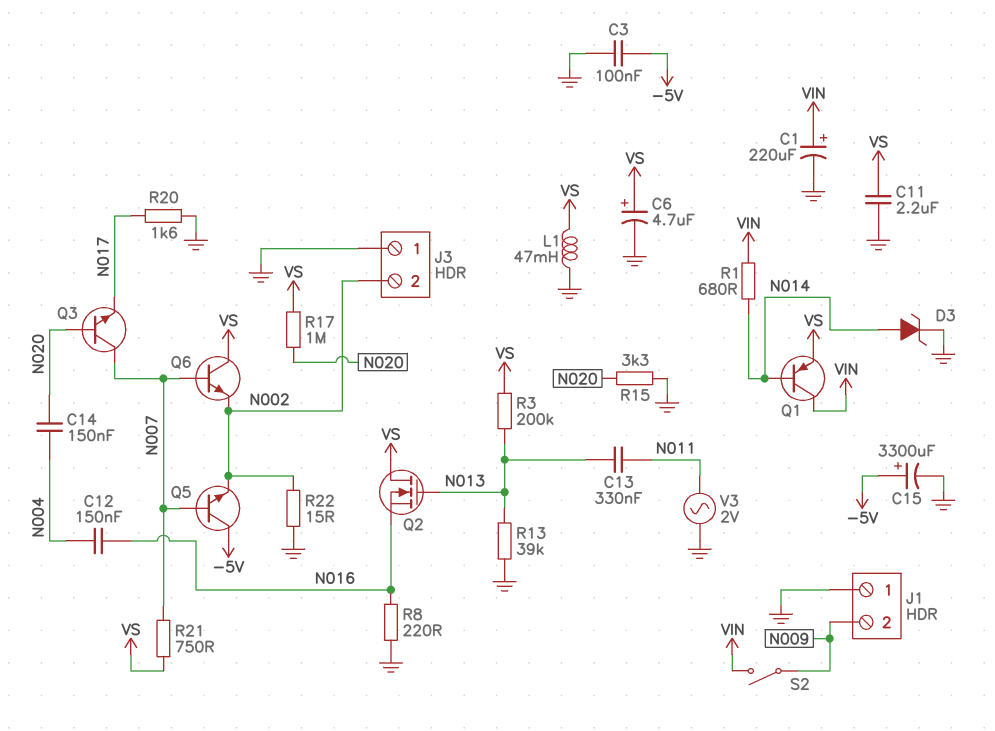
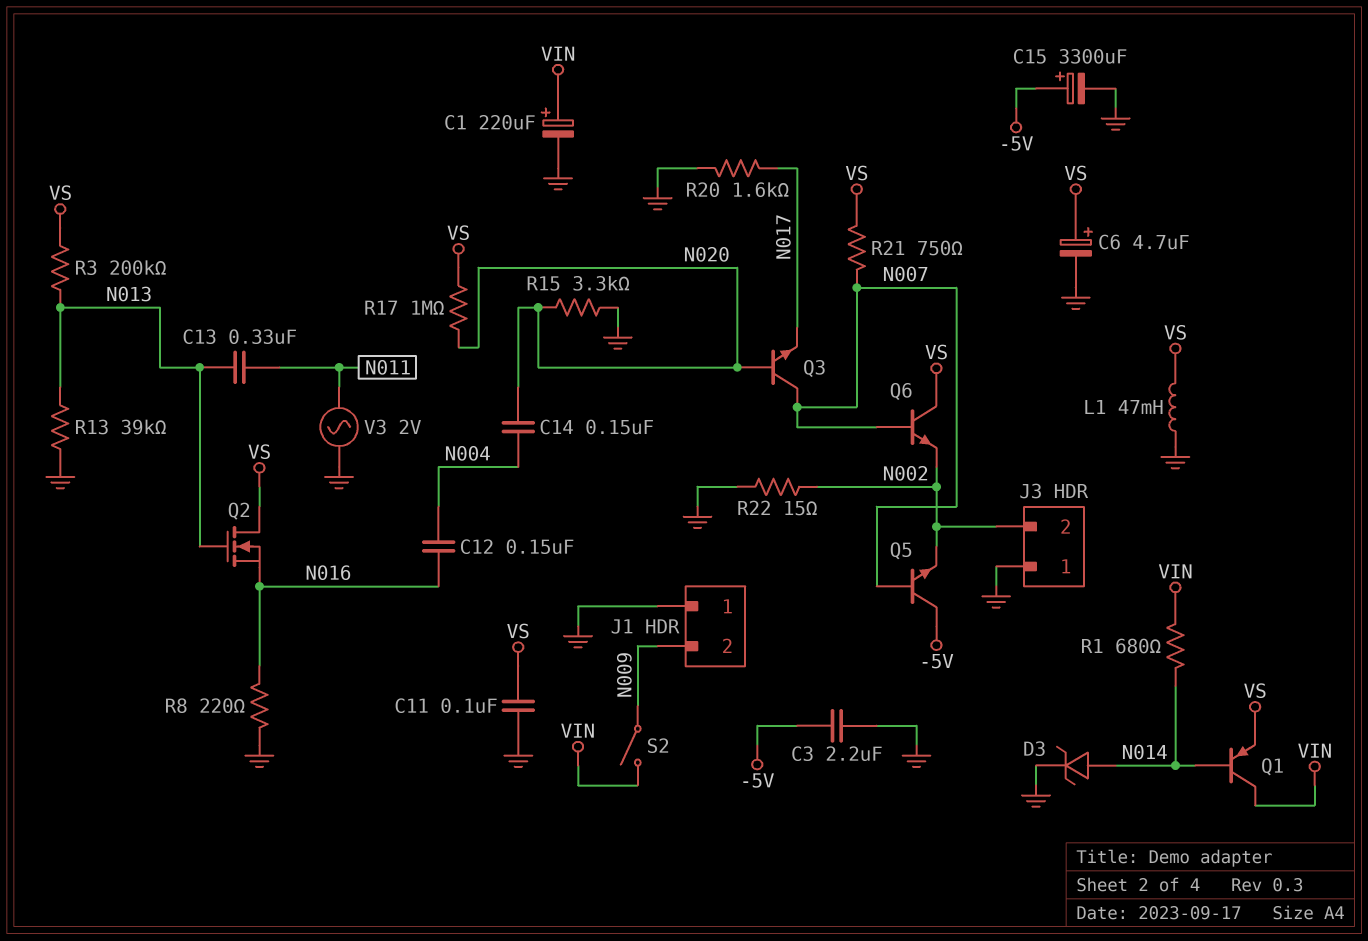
C3: 100nF (-5V, GND) -> 2.2uF (-5V, GND)
C11: 2.2uF (GND, VS) -> 100nF (GND, VS)

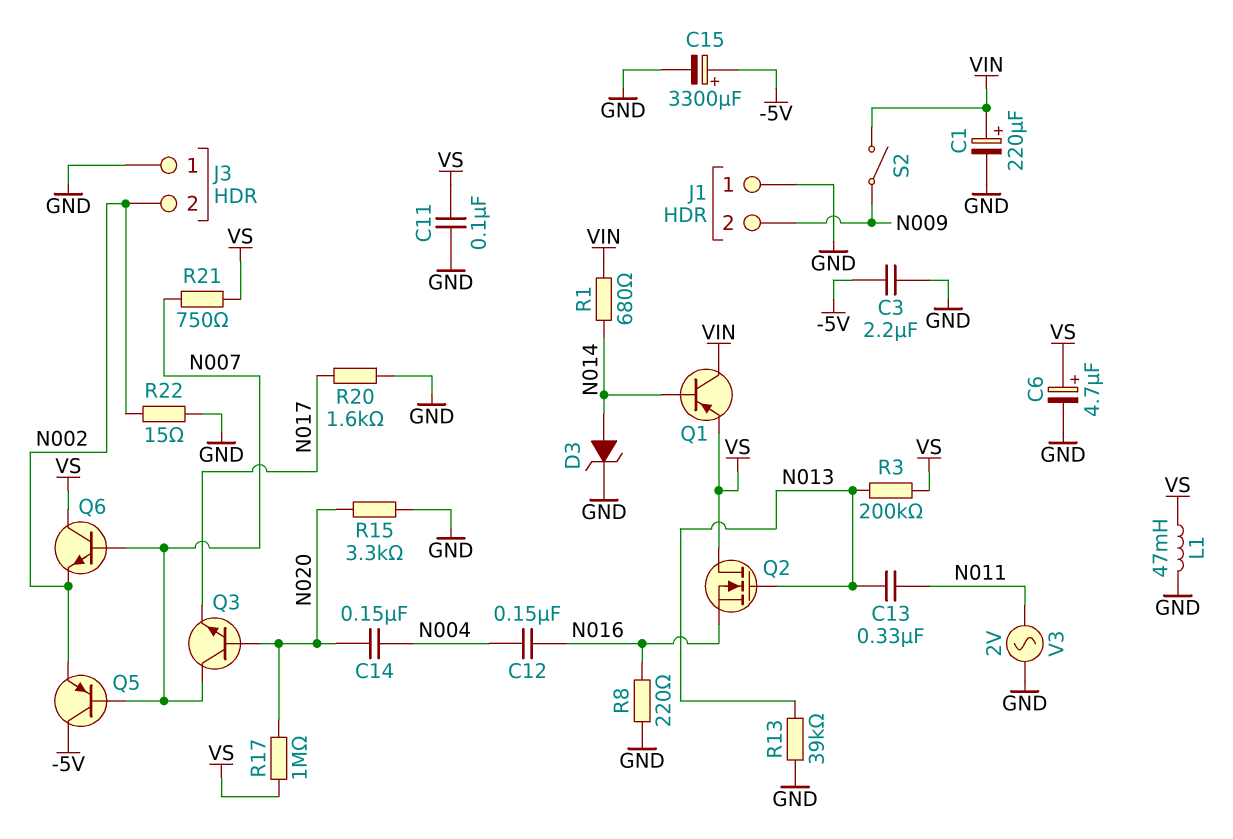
Q5: NPN (B N007, C -5V, E N002) -> PNP (B N007, C -5V, E N002)

